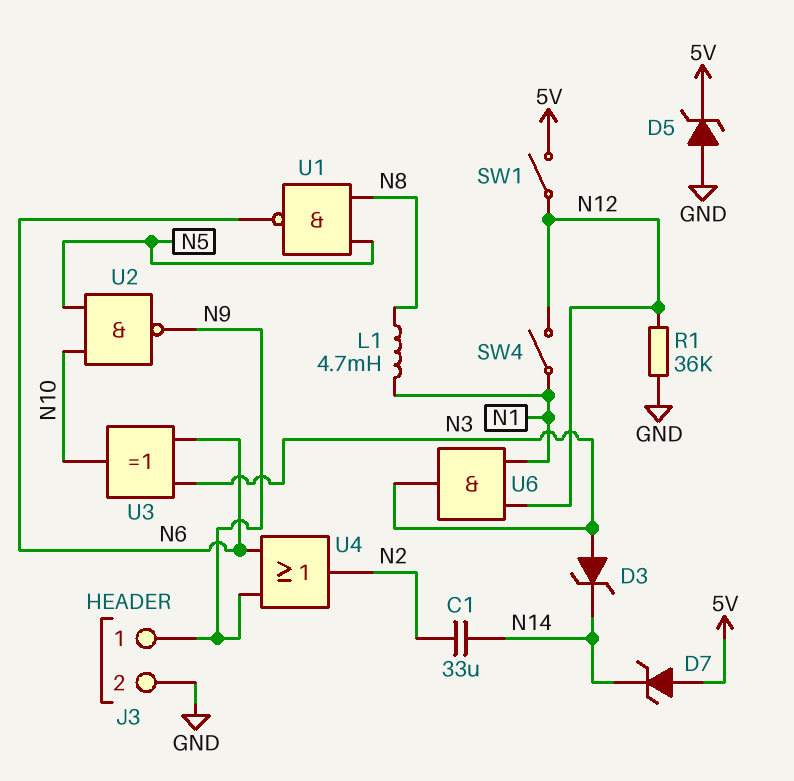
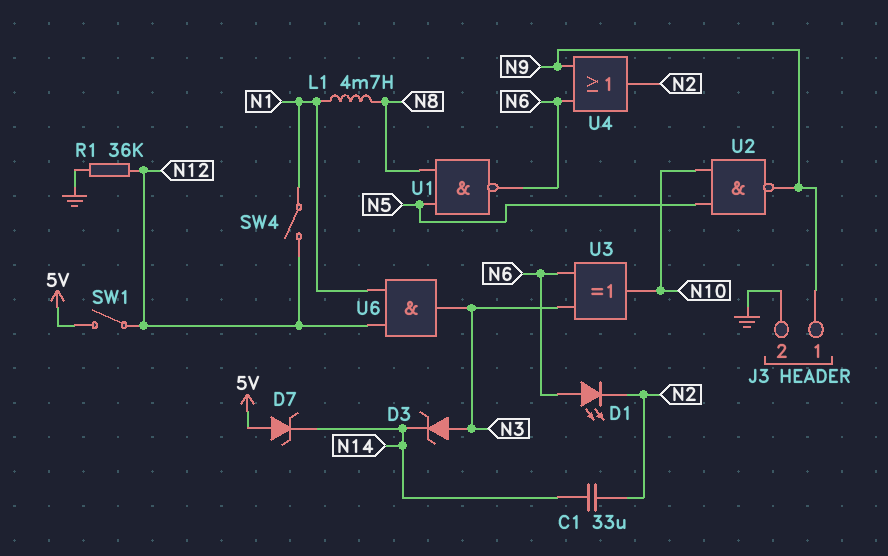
D1: none -> LED (A N6, K N2)
D5: zener (A GND, K 5V) -> none

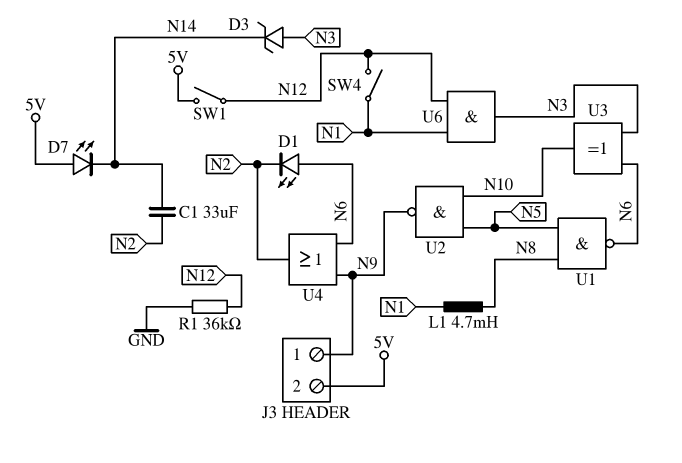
D7: zener (A 5V, K N14) -> LED (A 5V, K N14)
J3 pin 2: GND -> 5V

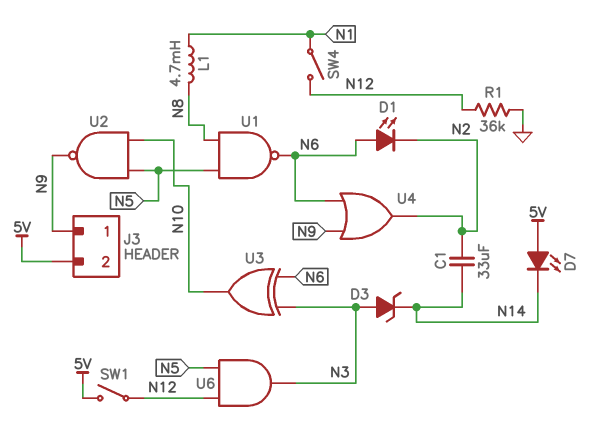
U6: AND (in N1, in N12, out N3) -> AND (in N5, in N12, out N3)

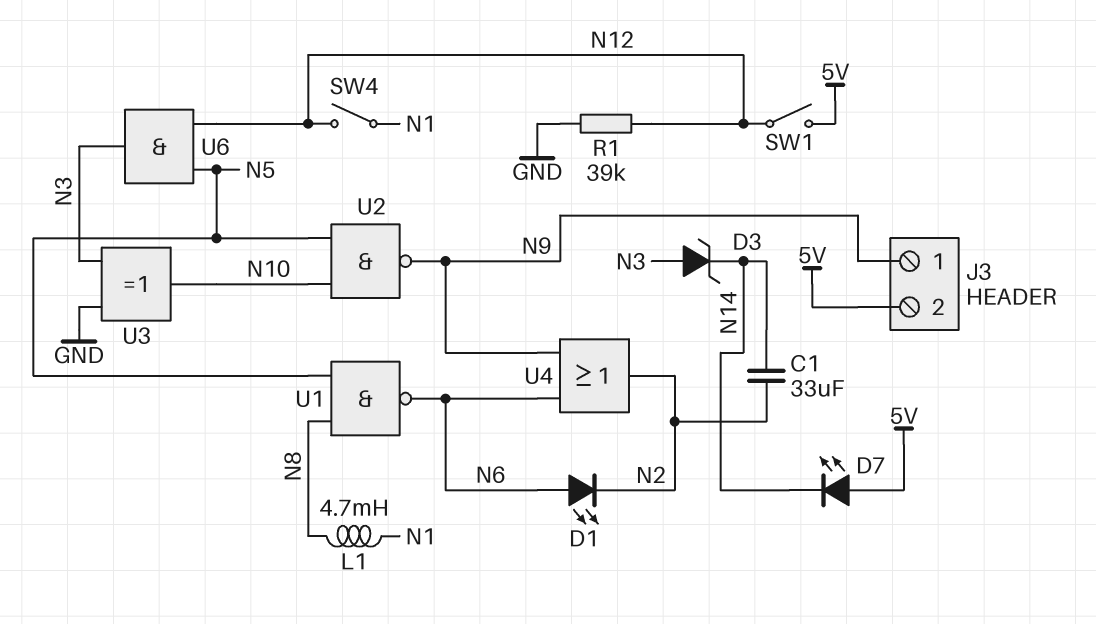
R1: 36k (GND, N12) -> 39k (GND, N12)
U3: XOR (in N3, in N6, out N10) -> XOR (in GND, in N3, out N10)

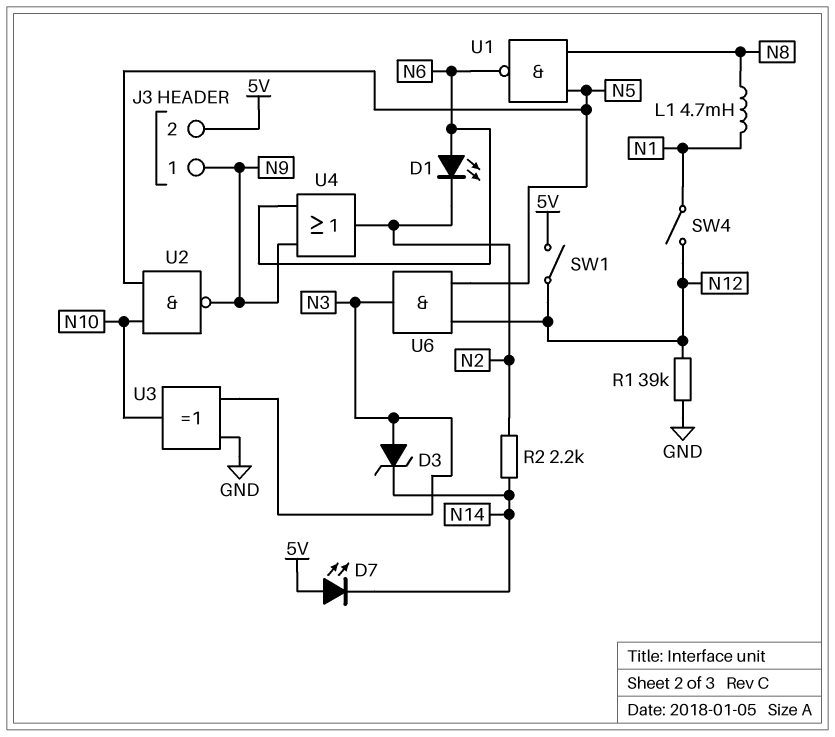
C1: 33uF (N2, N14) -> none
R2: none -> 2.2k (N2, N14)

